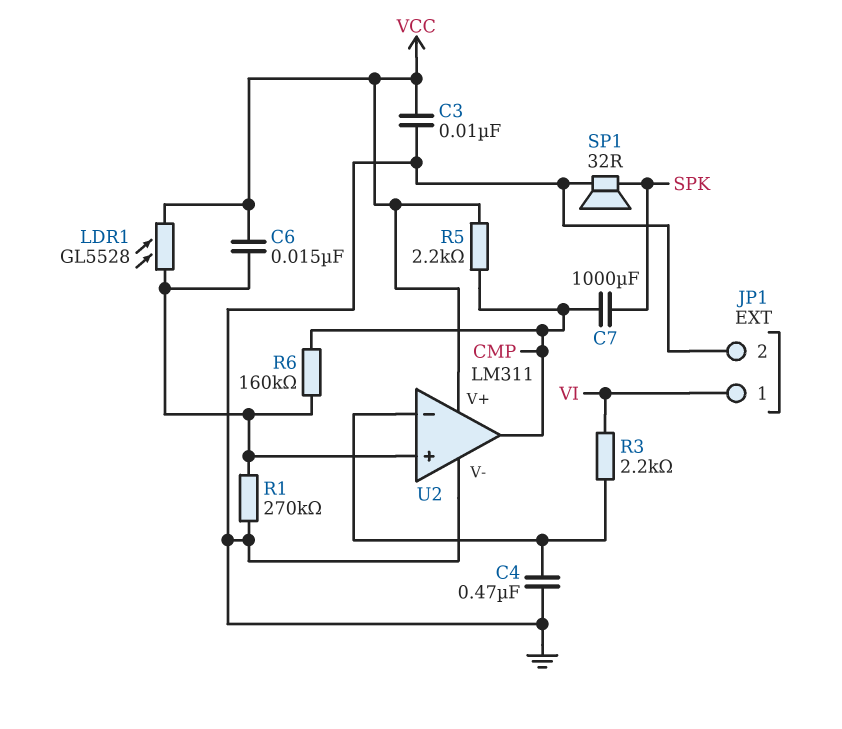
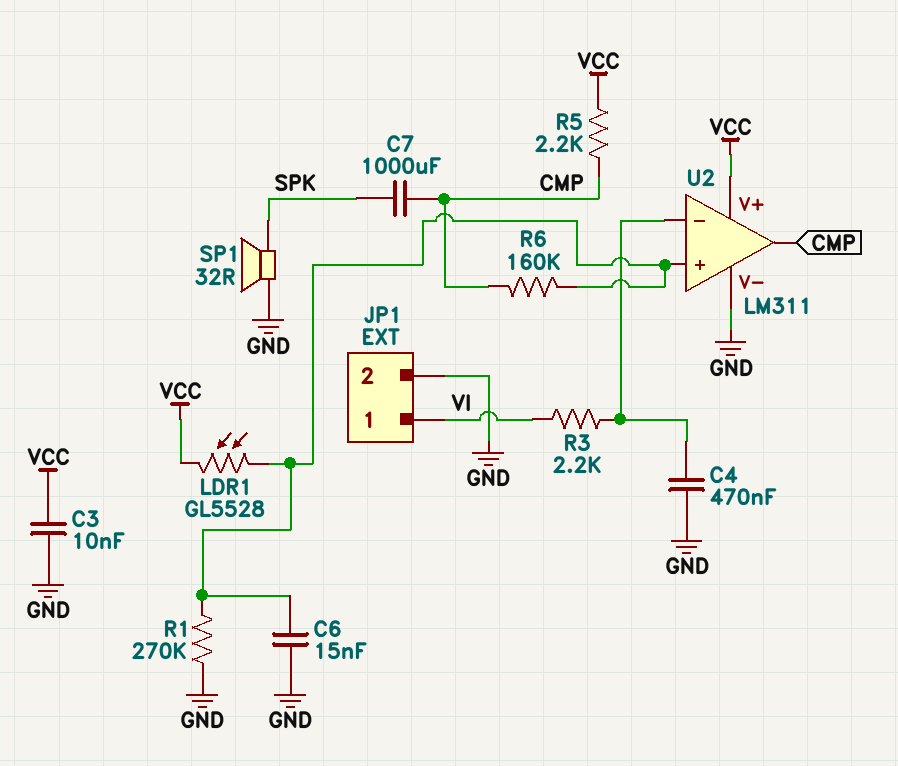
C6: 15nF (U2/in+, VCC) -> 15nF (GND, U2/in+)

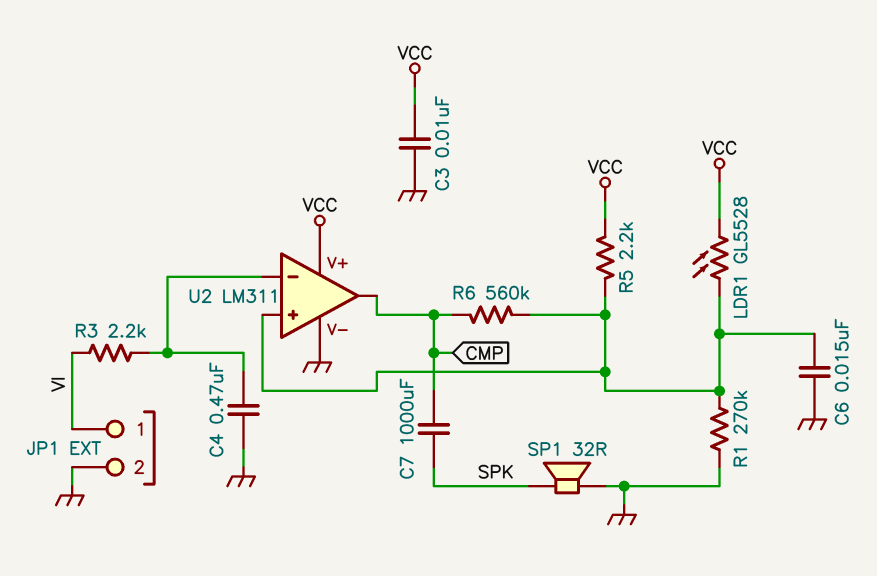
R5: 2.2k (CMP, VCC) -> 2.2k (U2/in+, VCC)
R6: 160k (CMP, U2/in+) -> 560k (CMP, U2/in+)

